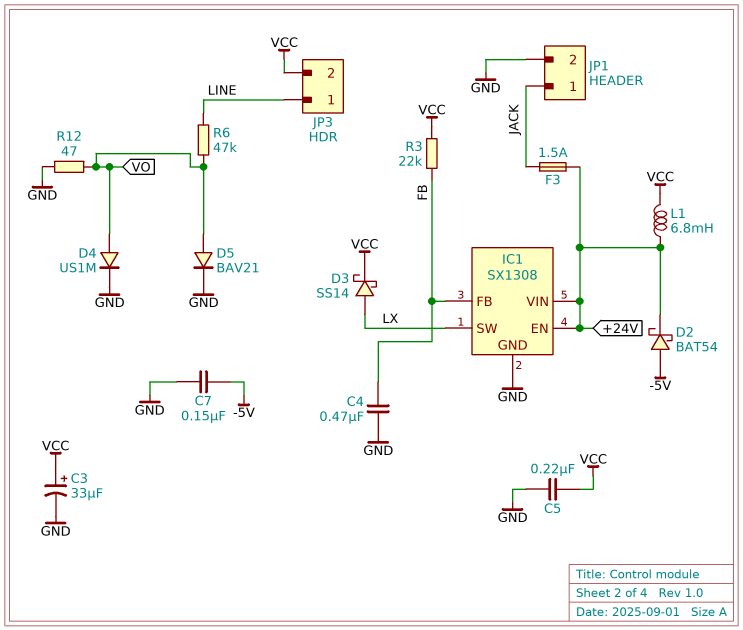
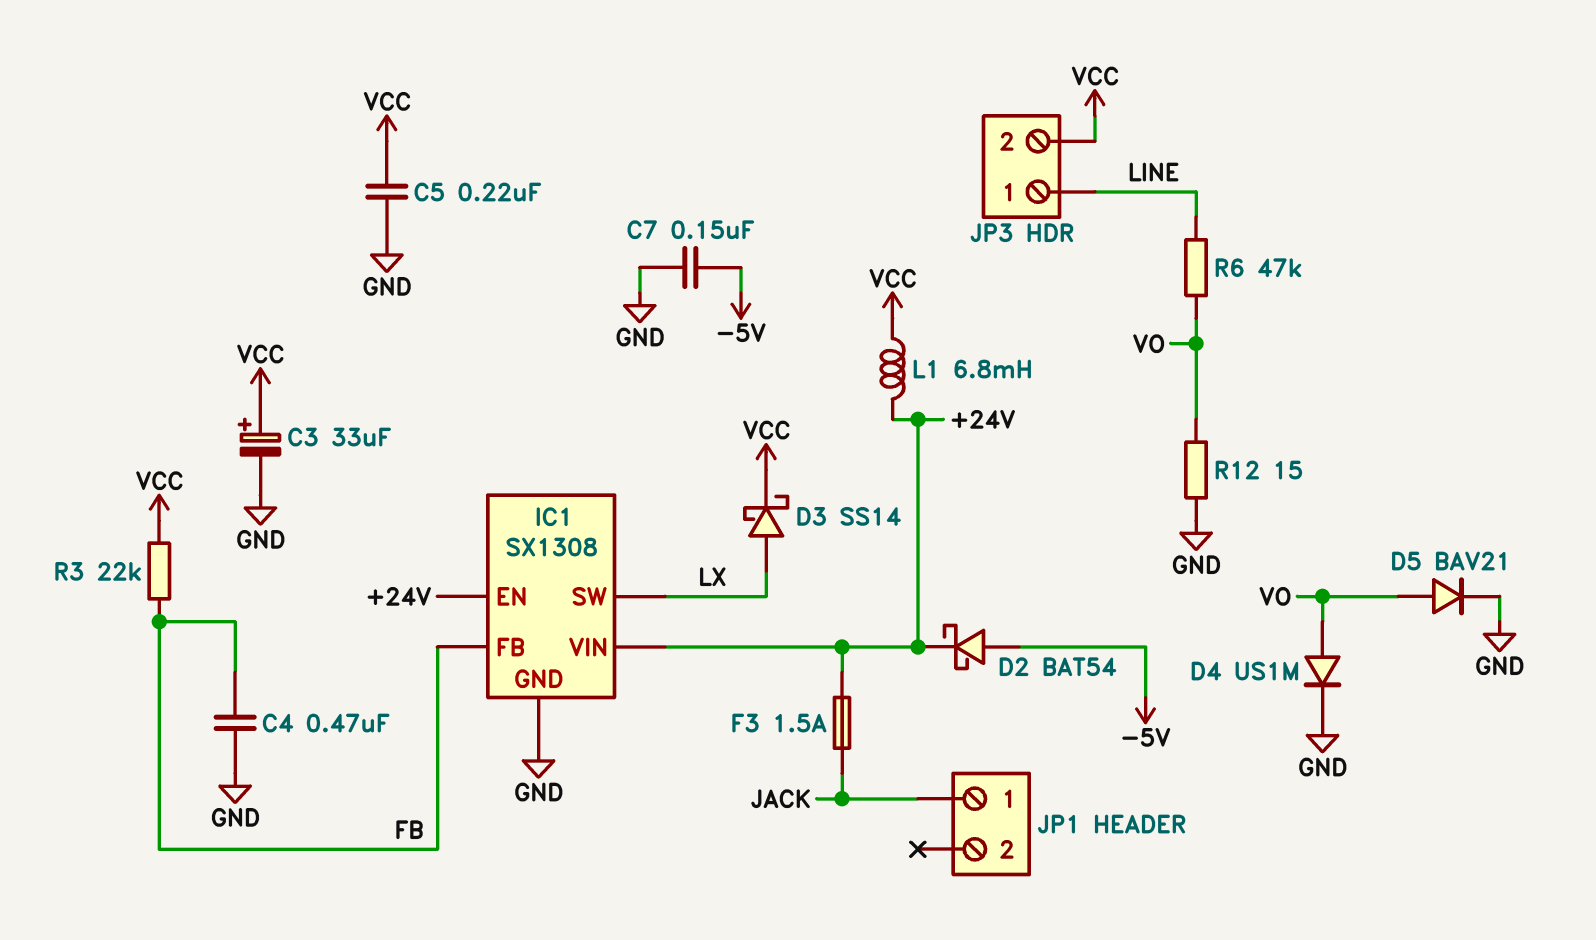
JP1 pin 2: GND -> none
R12: 47 (GND, VO) -> 15 (GND, VO)

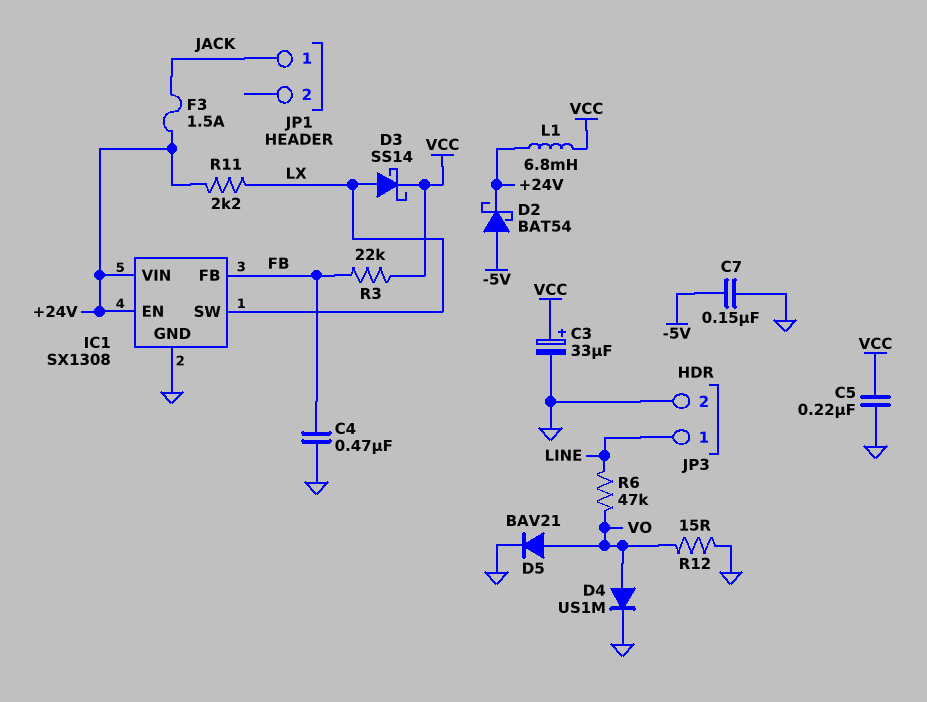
JP3 pin 2: VCC -> GND
R11: none -> 2.2k (+24V, LX)

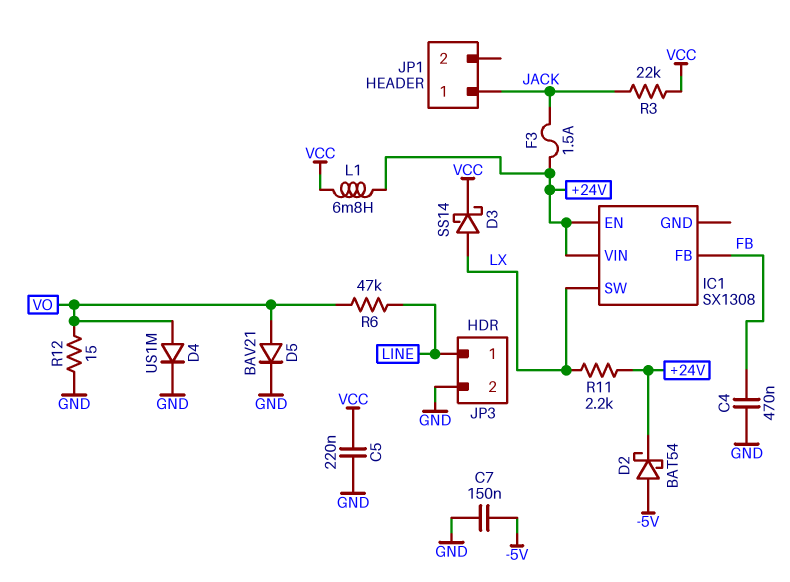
C3: 33uF (plus VCC, minus GND) -> none
IC1 pin GND: GND -> none
R3: 22k (FB, VCC) -> 22k (JACK, VCC)

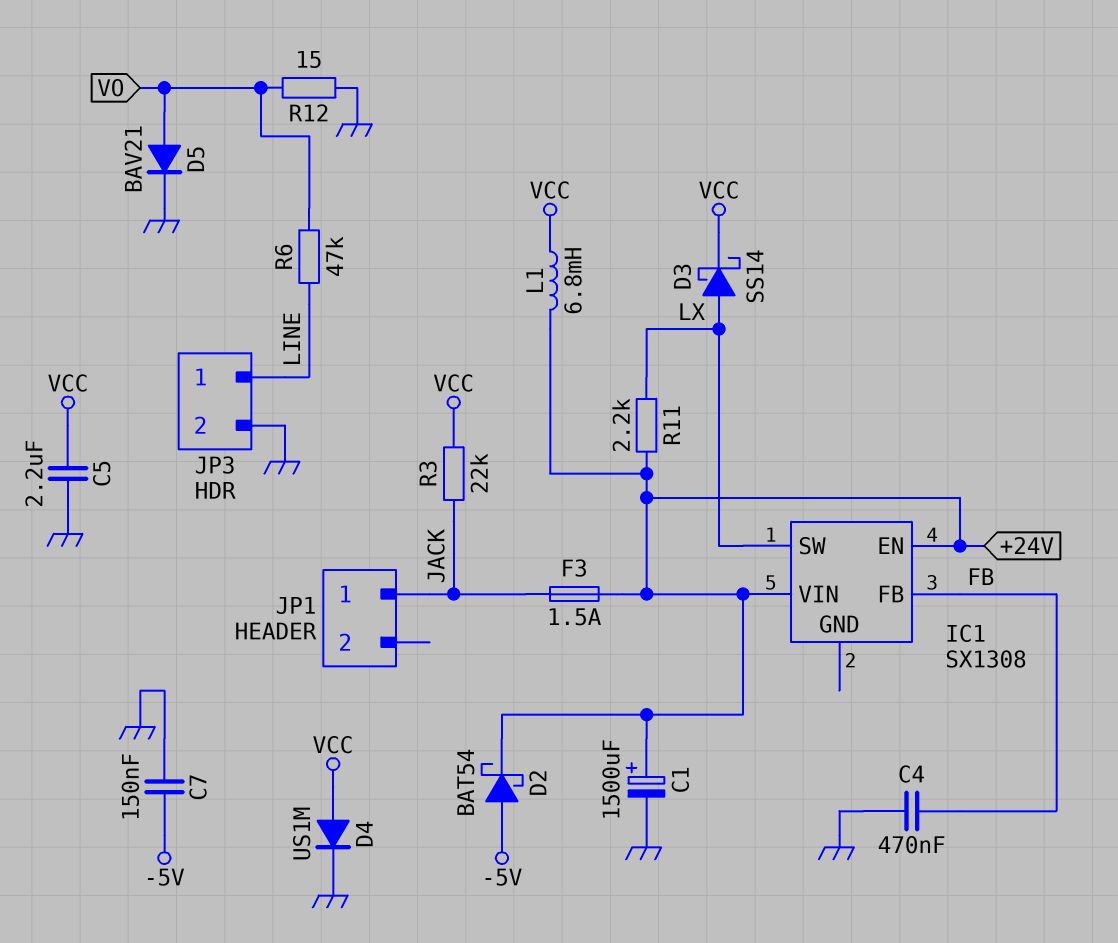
C1: none -> 1500uF (plus +24V, minus GND)
C5: 220nF (GND, VCC) -> 2.2uF (GND, VCC)
D4: diode US1M (A VO, K GND) -> diode US1M (A VCC, K GND)

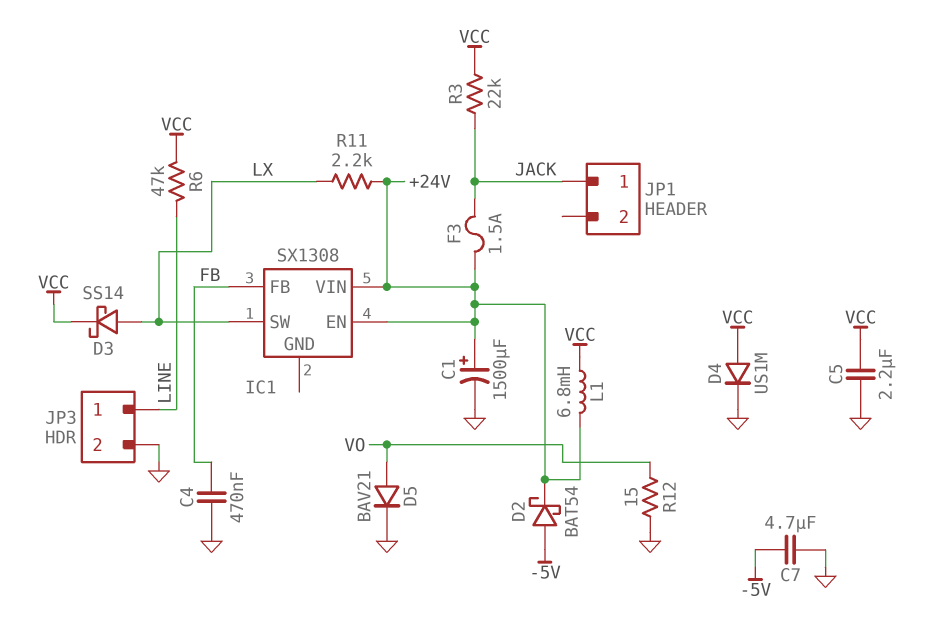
C7: 150nF (-5V, GND) -> 4.7uF (-5V, GND)
R6: 47k (LINE, VO) -> 47k (LINE, VCC)

